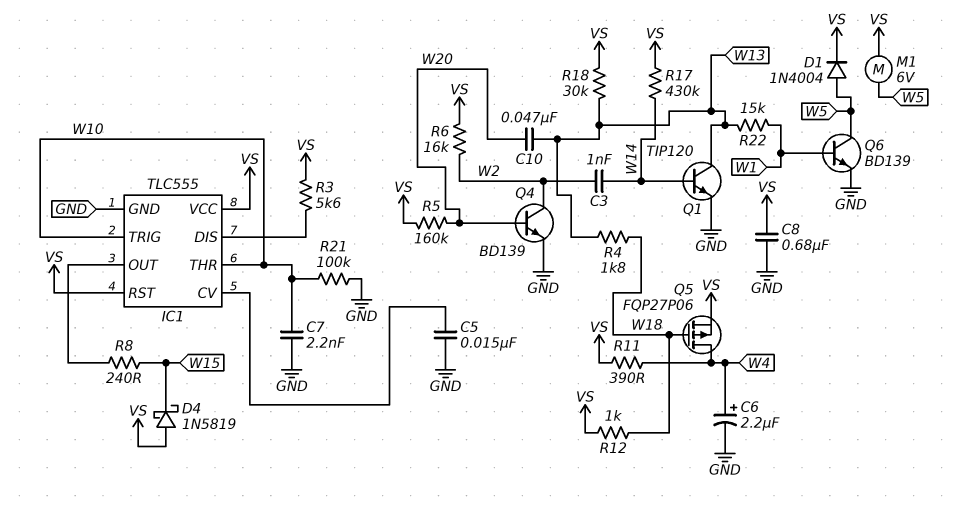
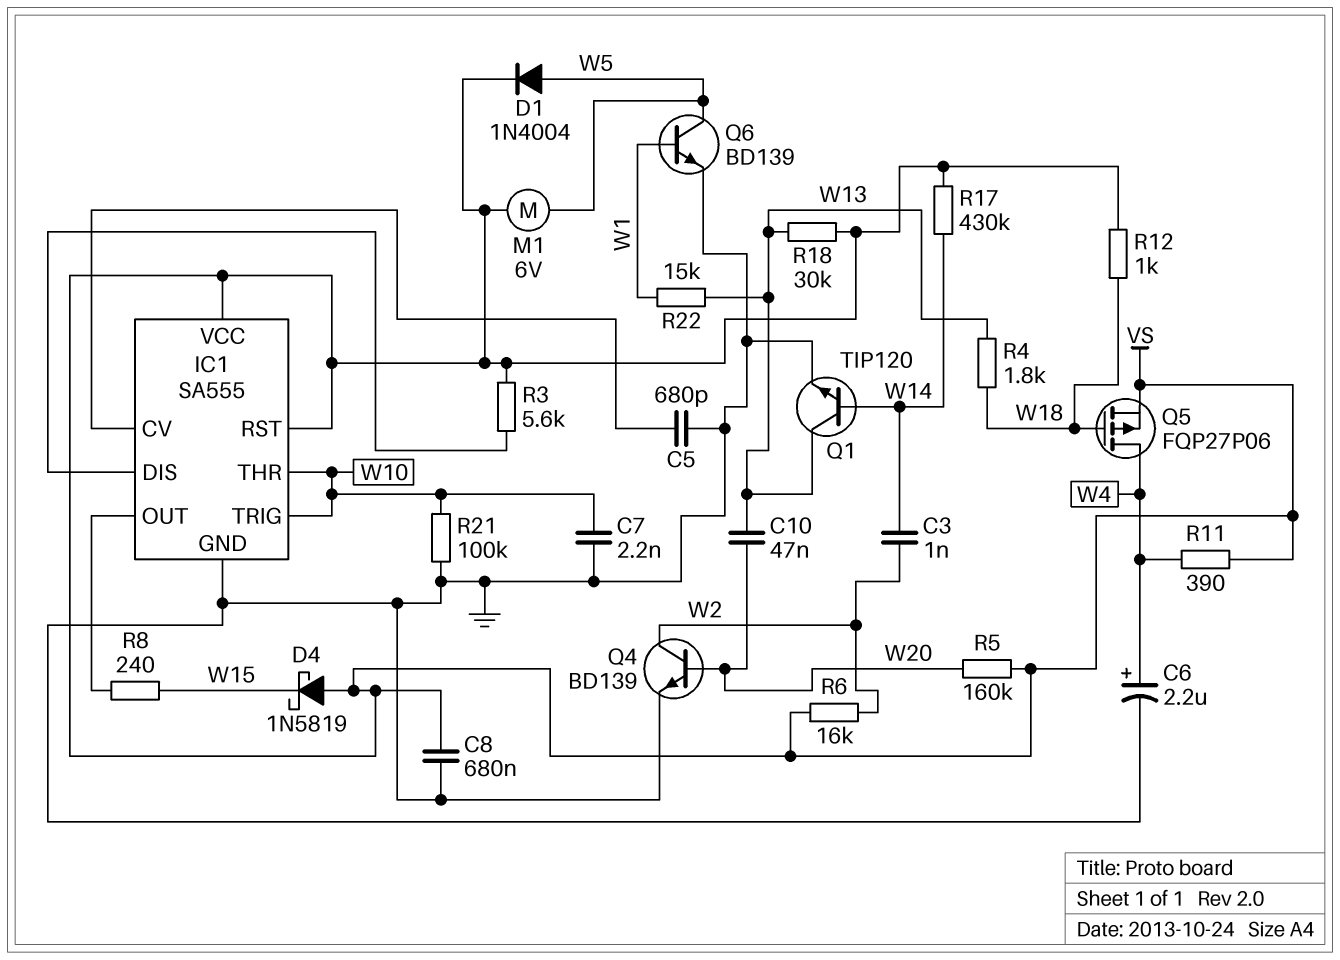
C5: 15nF (GND, IC1/CV) -> 680pF (GND, IC1/CV)
IC1: TLC555 -> SA555

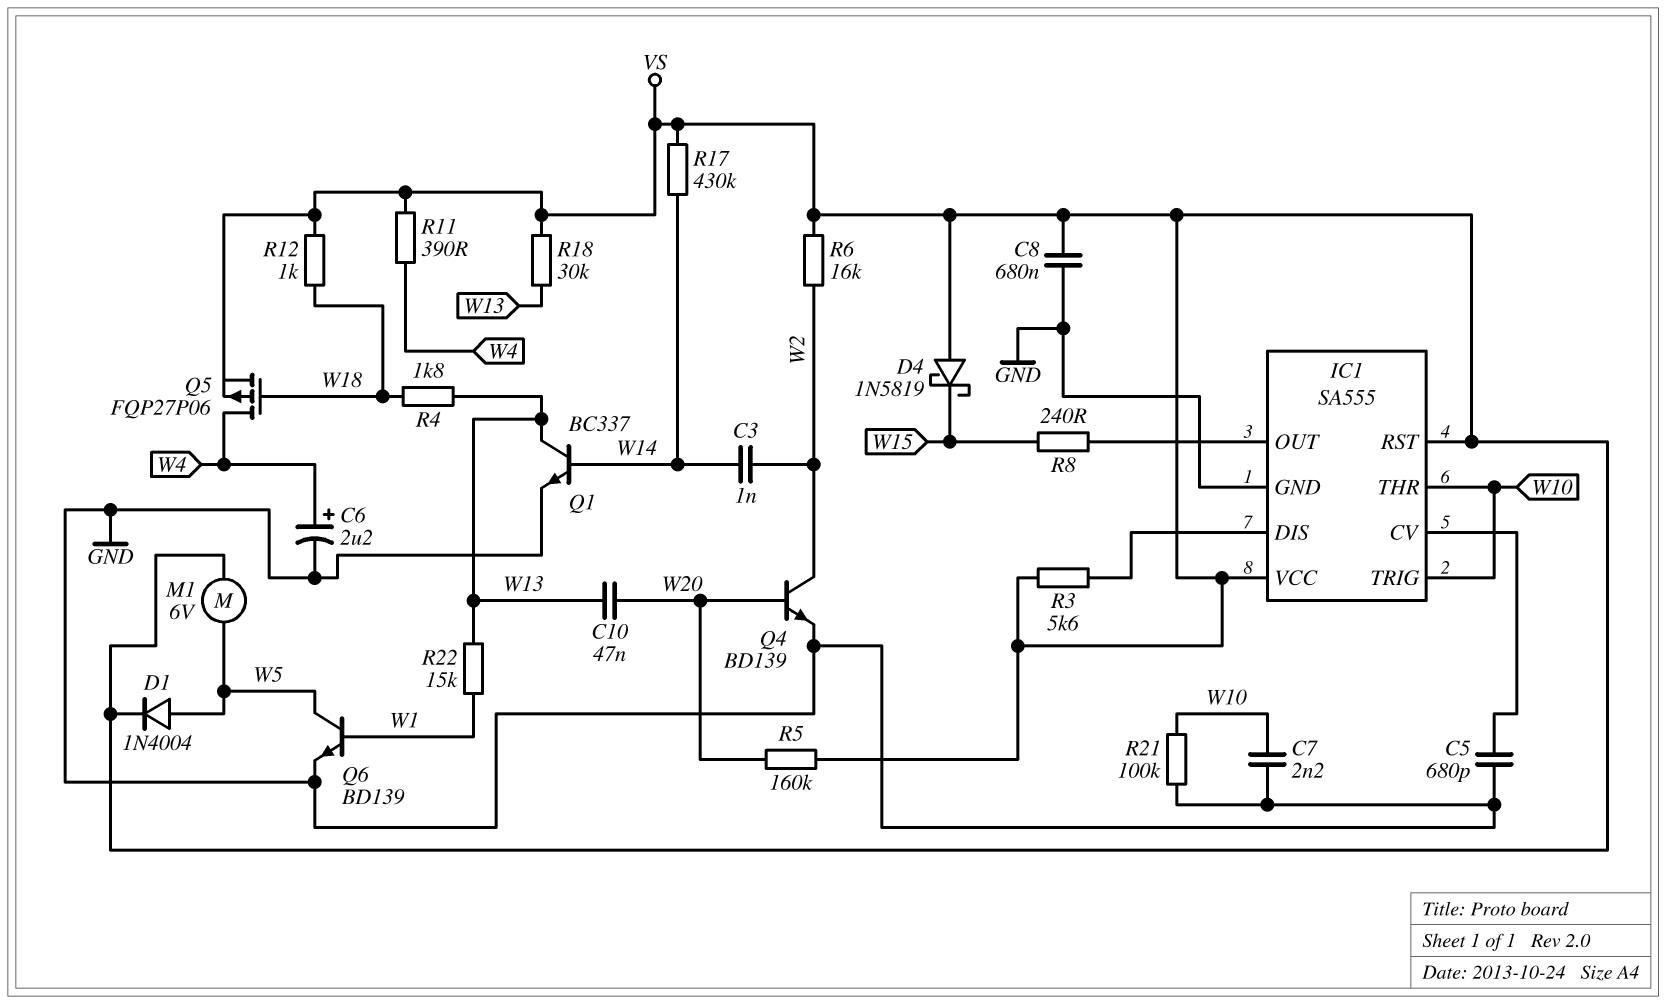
Q1: NPN TIP120 (B W14, C W13, E GND) -> NPN BC337 (B W14, C W13, E GND)

